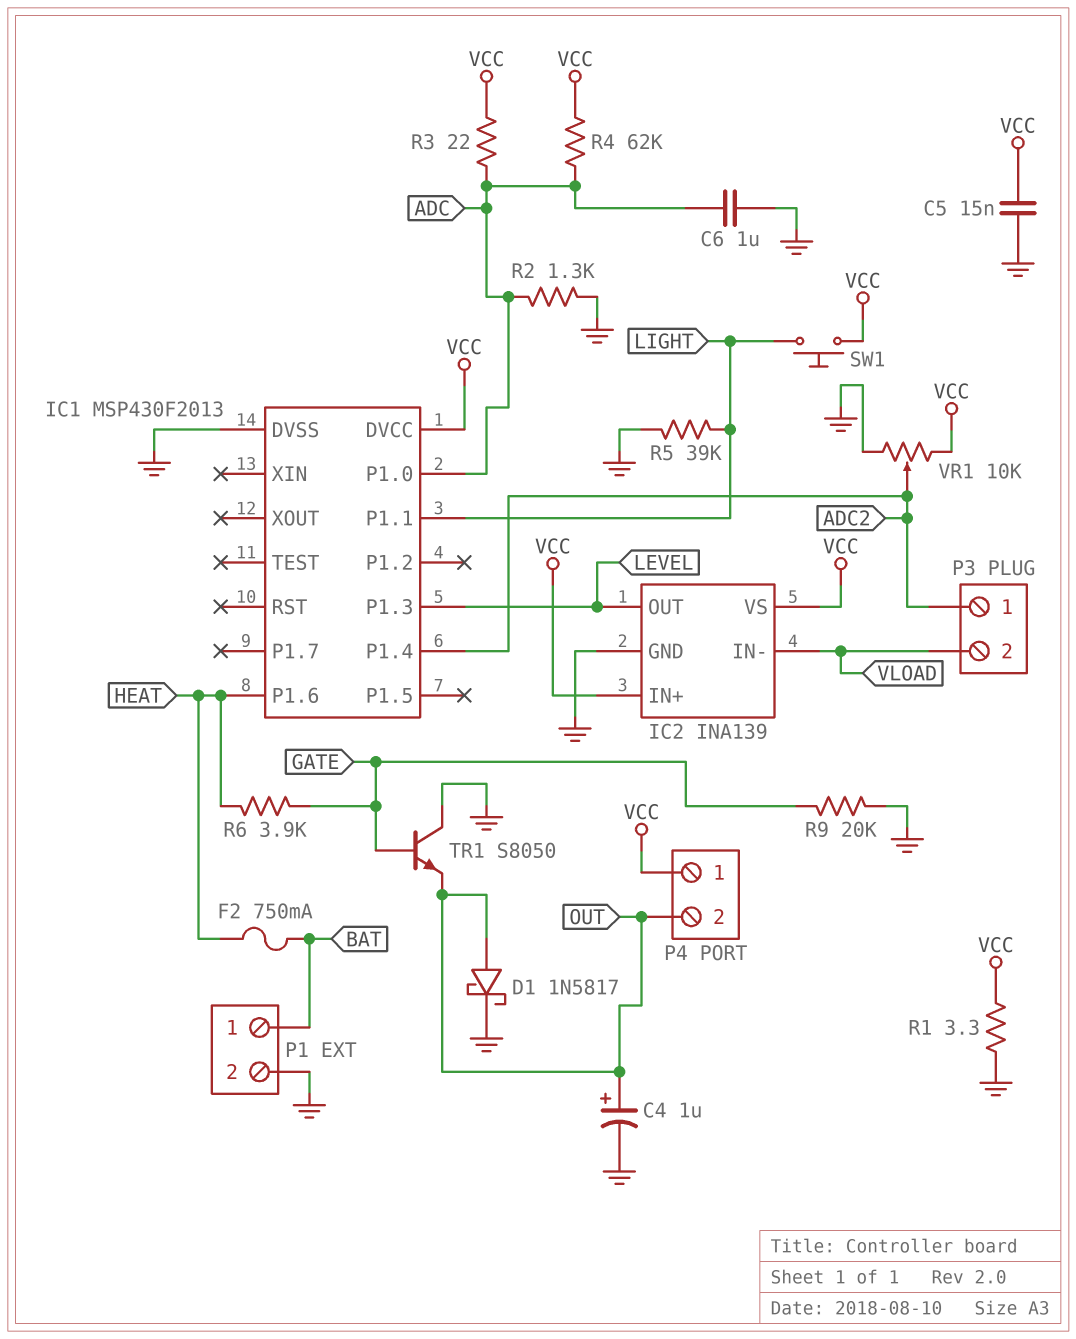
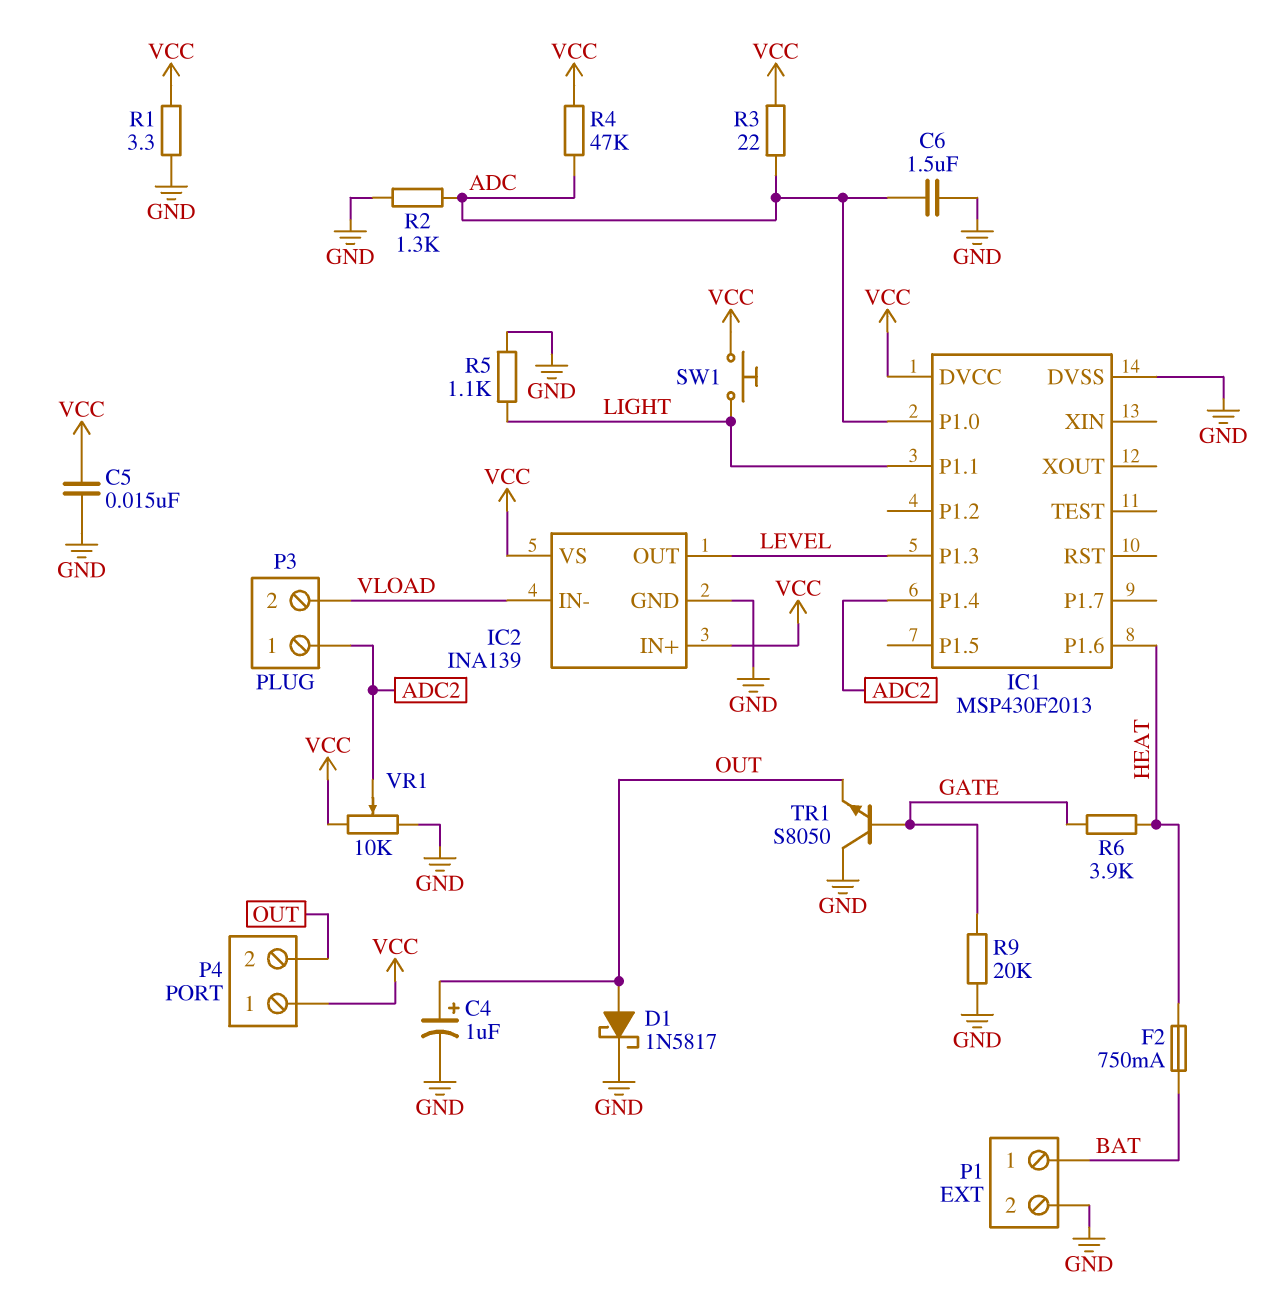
C6: 1uF (ADC, GND) -> 1.5uF (ADC, GND)
R4: 62k (ADC, VCC) -> 47k (ADC, VCC)
R5: 39k (GND, LIGHT) -> 1.1k (GND, LIGHT)

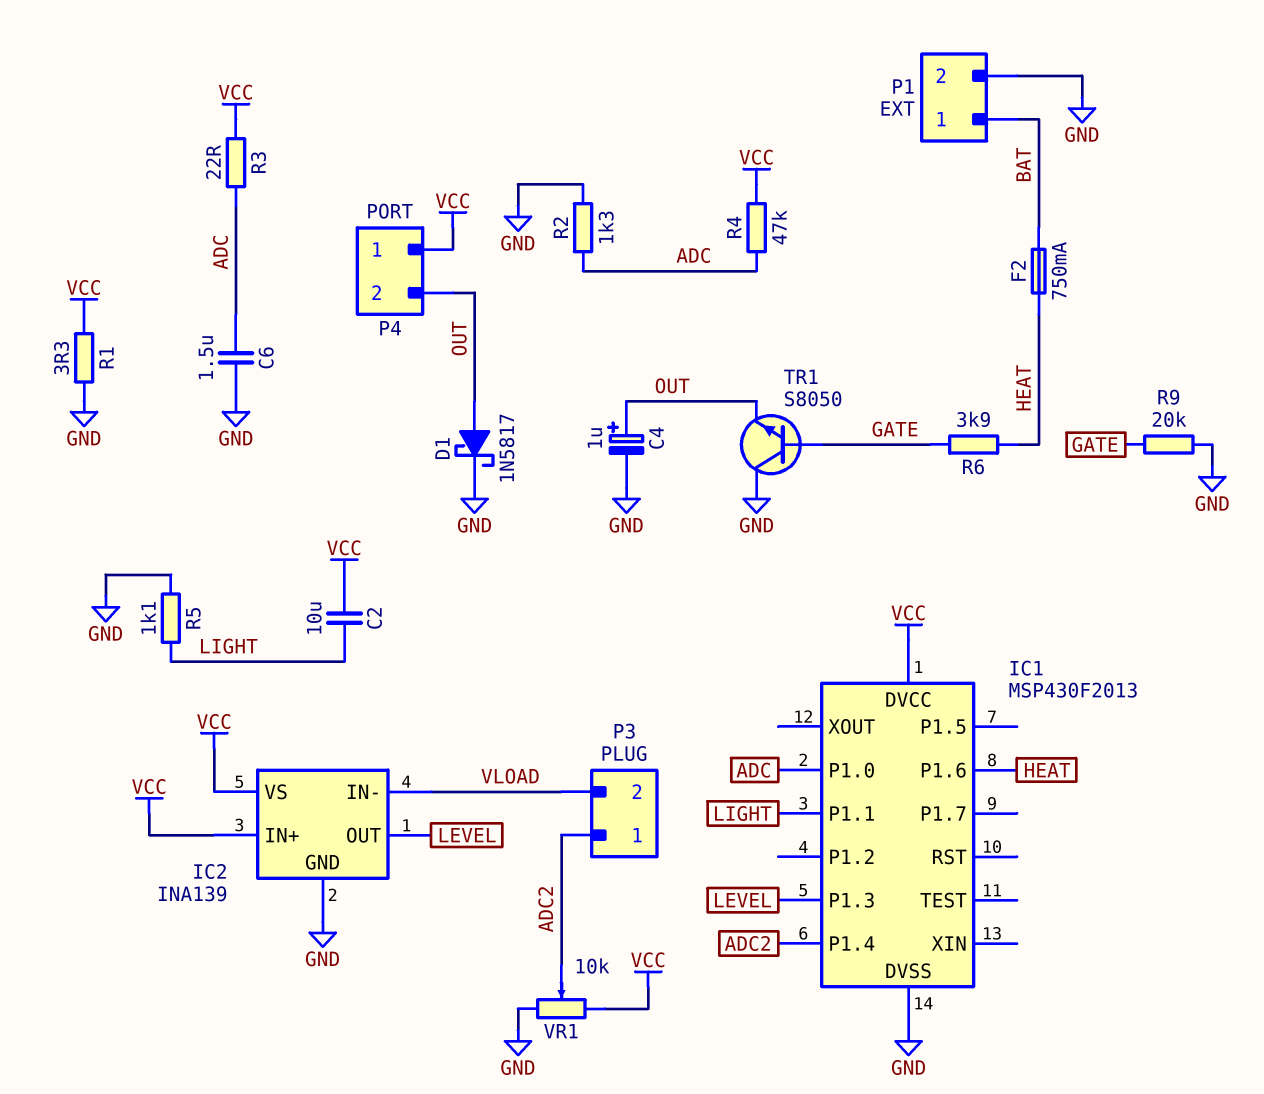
C2: none -> 10uF (LIGHT, VCC)
C5: 15nF (GND, VCC) -> none
SW1: button (LIGHT, VCC) -> none

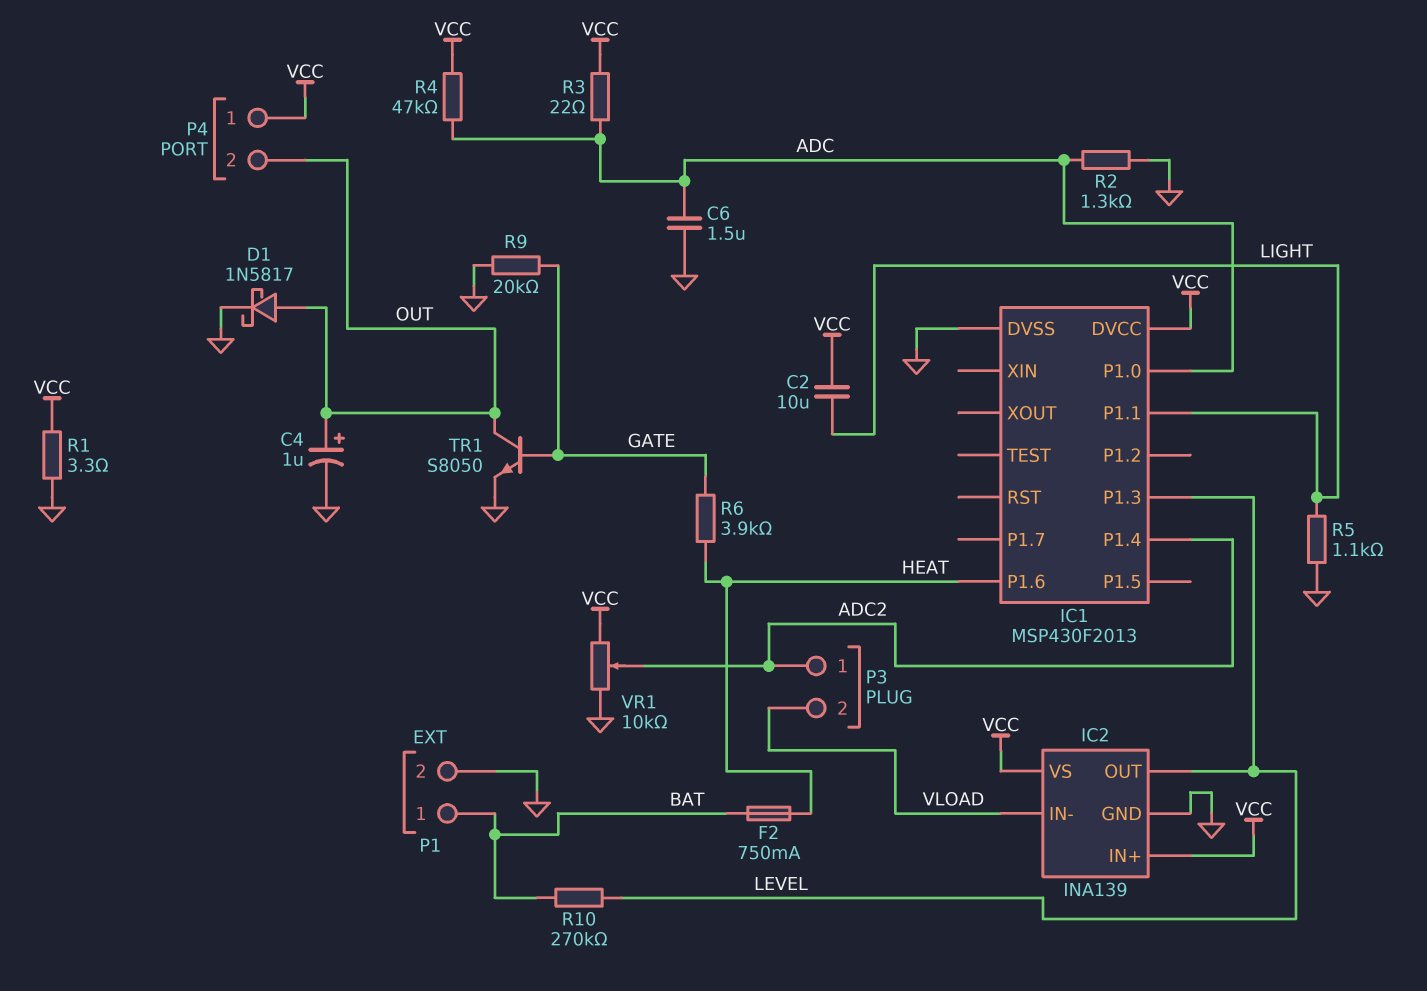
R10: none -> 270k (BAT, LEVEL)
TR1: NPN S8050 (B GATE, C GND, E OUT) -> NPN S8050 (B GATE, C OUT, E GND)

